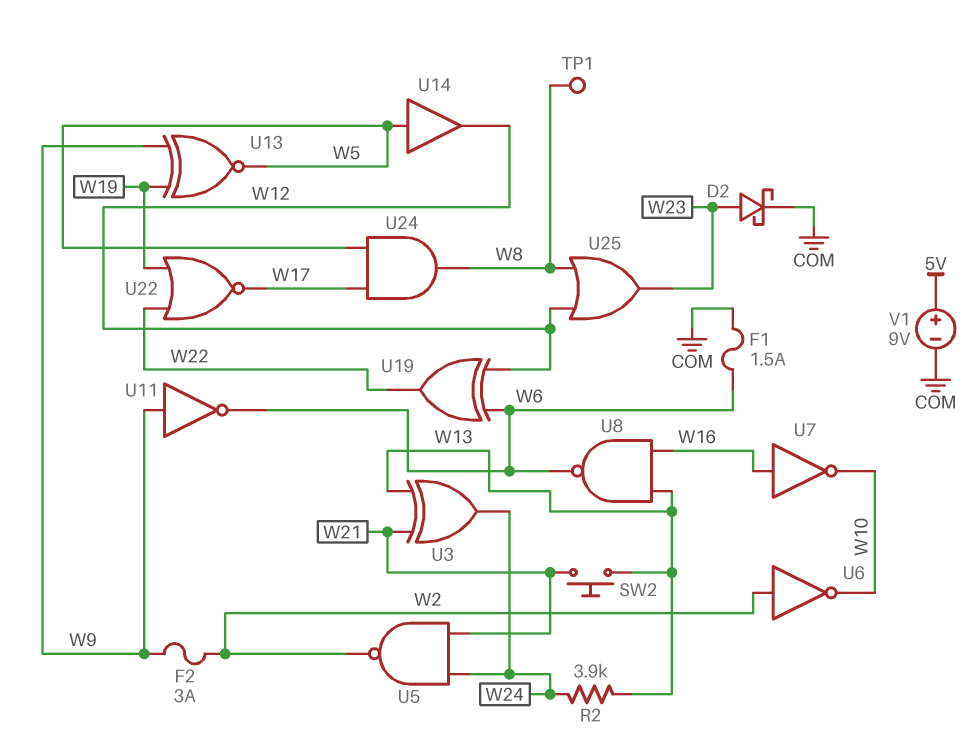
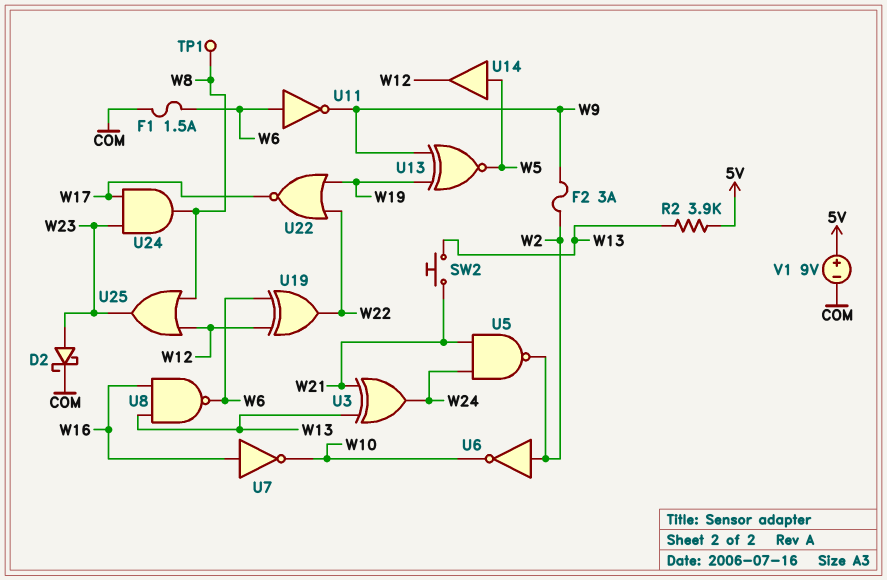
R2: 3.9k (W13, W24) -> 3.9k (5V, W13)
U11: NOT (in W9, out W6) -> NOT (in W6, out W9)
U24: AND (in W5, in W17, out W8) -> AND (in W17, in W23, out W8)

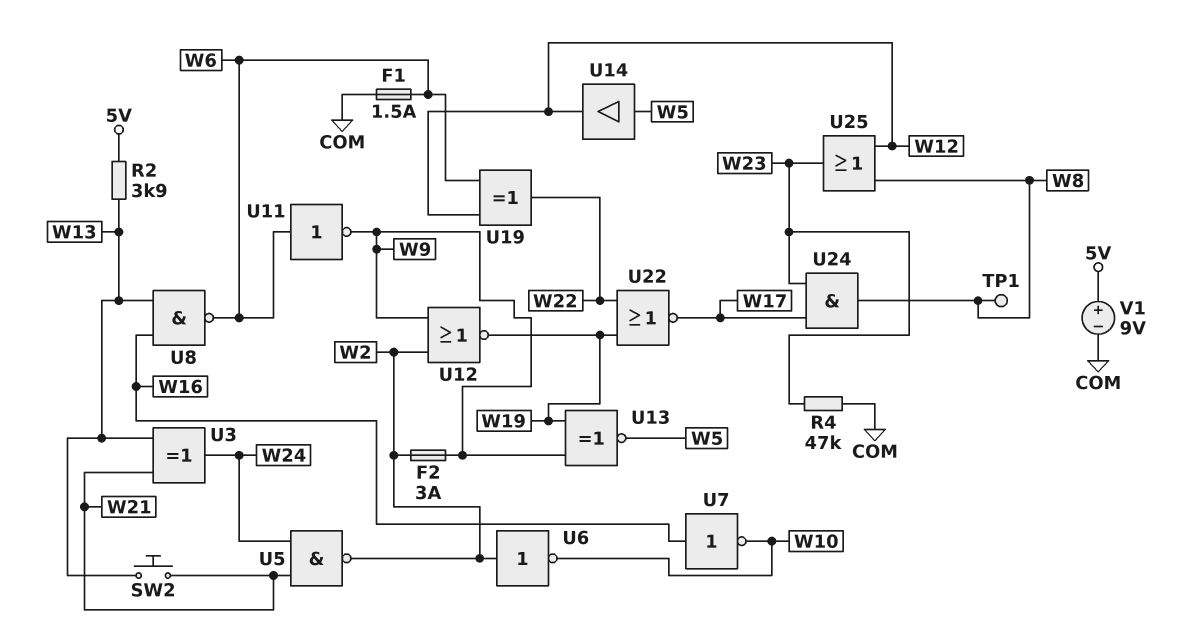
D2: schottky (A W23, K COM) -> none
R4: none -> 47k (COM, W23)
U12: none -> NOR (in W2, in W9, out W19)

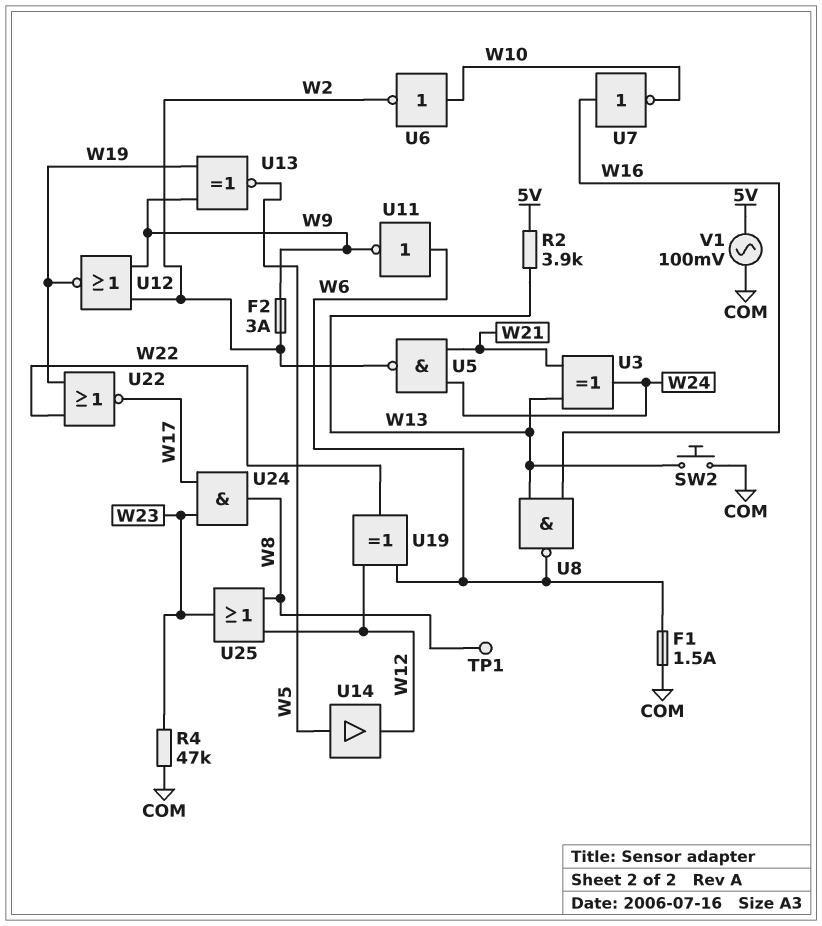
SW2: button (W13, W21) -> button (COM, W13)
U6: NOT (in W2, out W10) -> NOT (in W10, out W2)
V1: 9V (plus 5V, minus COM) -> AC 100mV (5V, COM)

